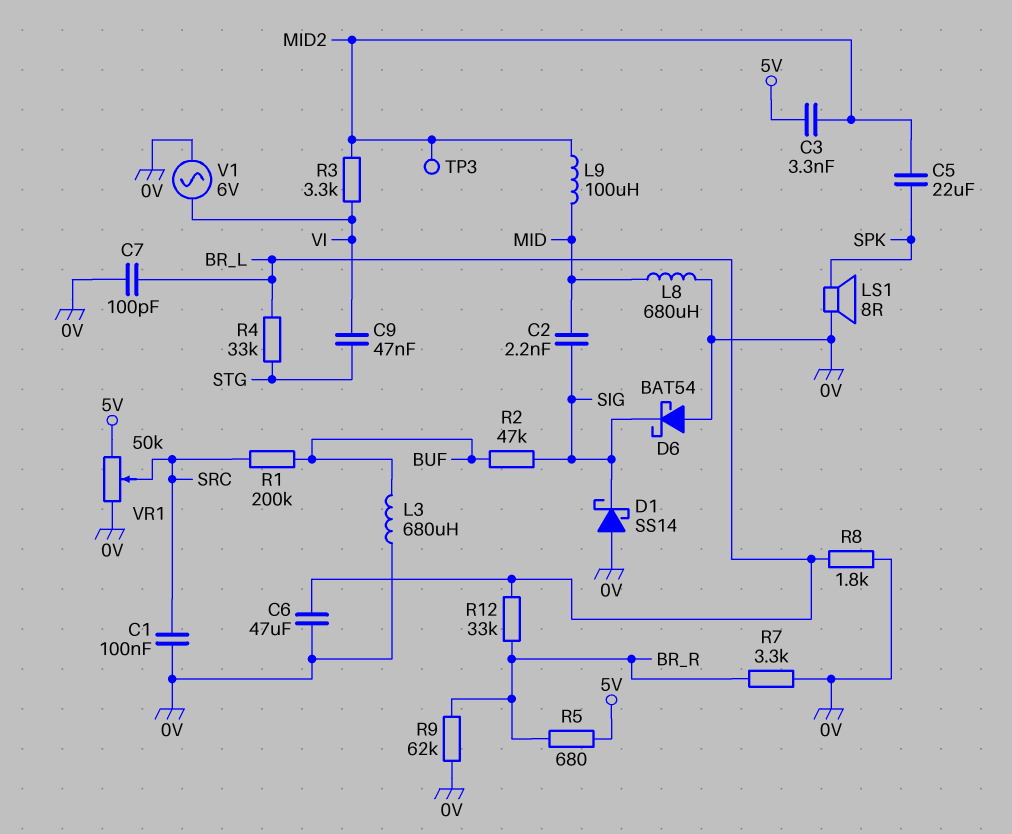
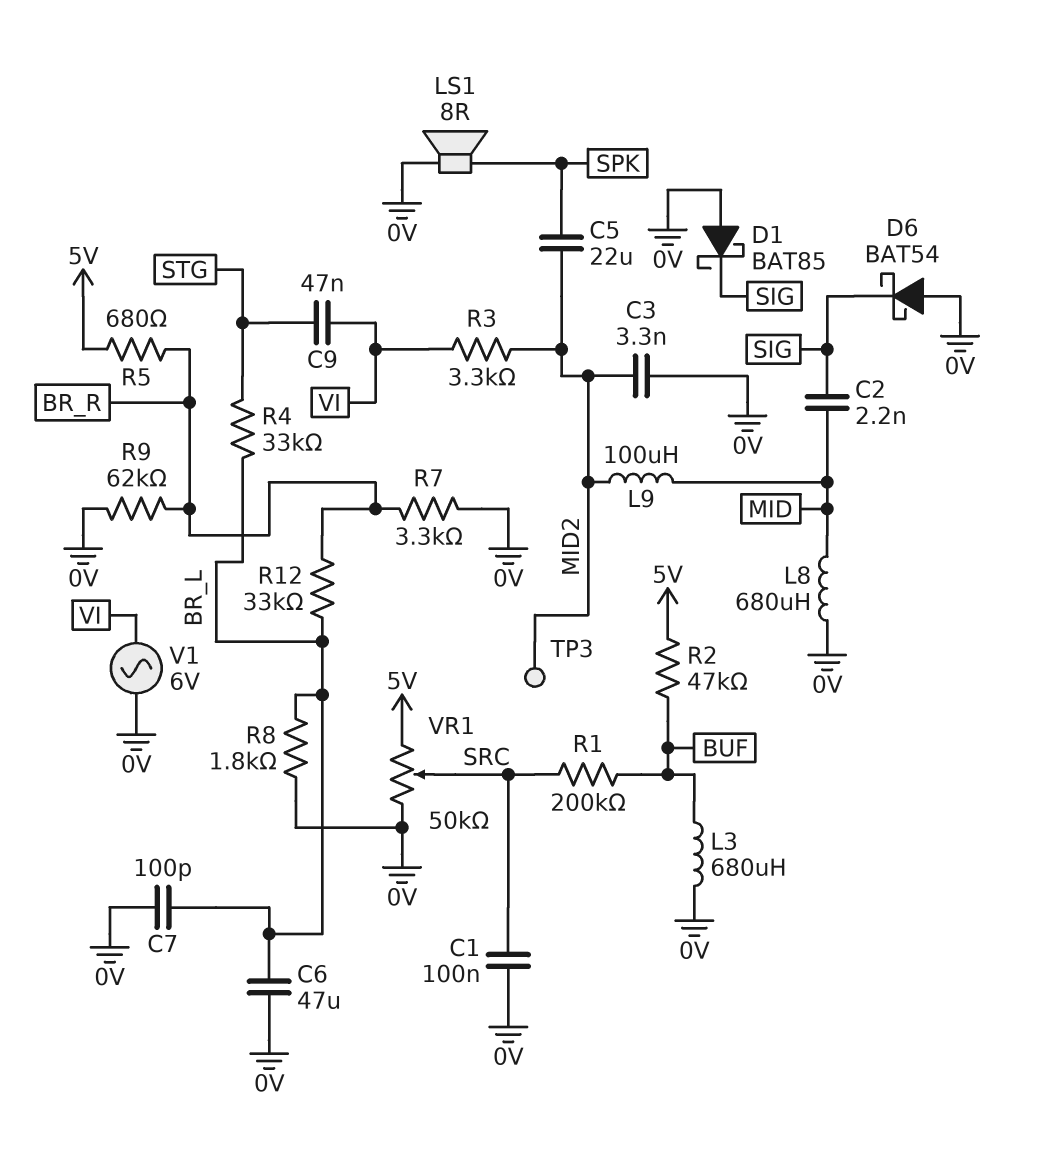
C3: 3.3nF (5V, MID2) -> 3.3nF (0V, MID2)
D1: schottky SS14 (A 0V, K SIG) -> schottky BAT85 (A 0V, K SIG)
R2: 47k (BUF, SIG) -> 47k (5V, BUF)

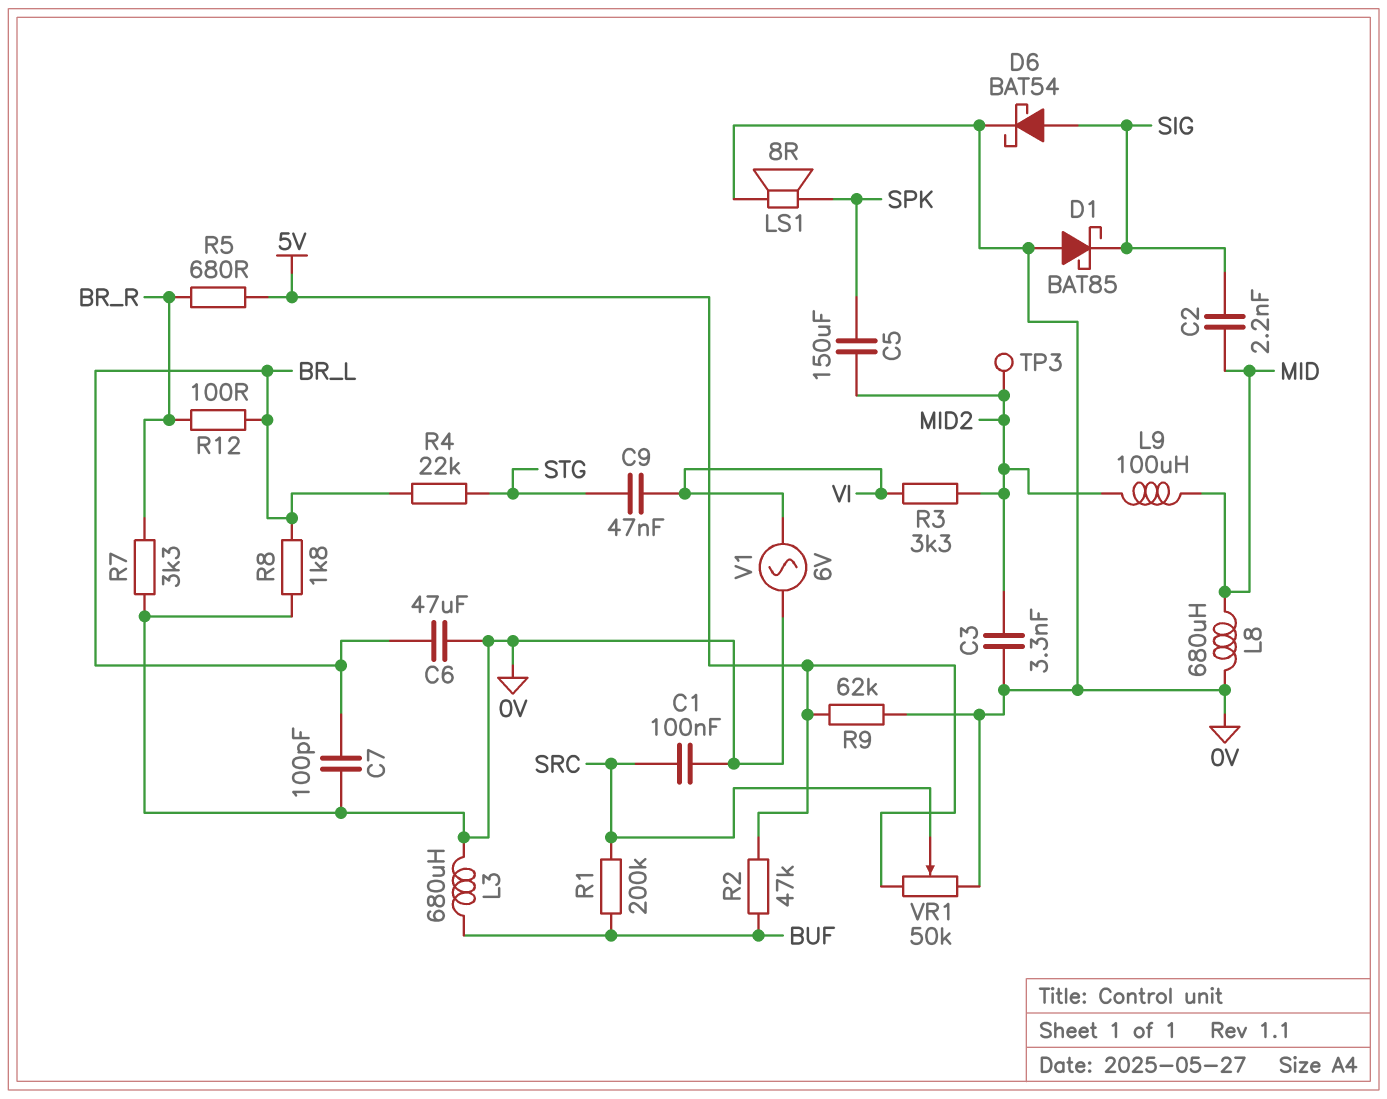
C5: 22uF (MID2, SPK) -> 150uF (MID2, SPK)
D6: schottky BAT54 (A 0V, K SIG) -> schottky BAT54 (A SIG, K 0V)
R4: 33k (BR_L, STG) -> 22k (BR_L, STG)
R9: 62k (0V, BR_R) -> 62k (0V, 5V)
R12: 33k (BR_L, BR_R) -> 100 (BR_L, BR_R)

